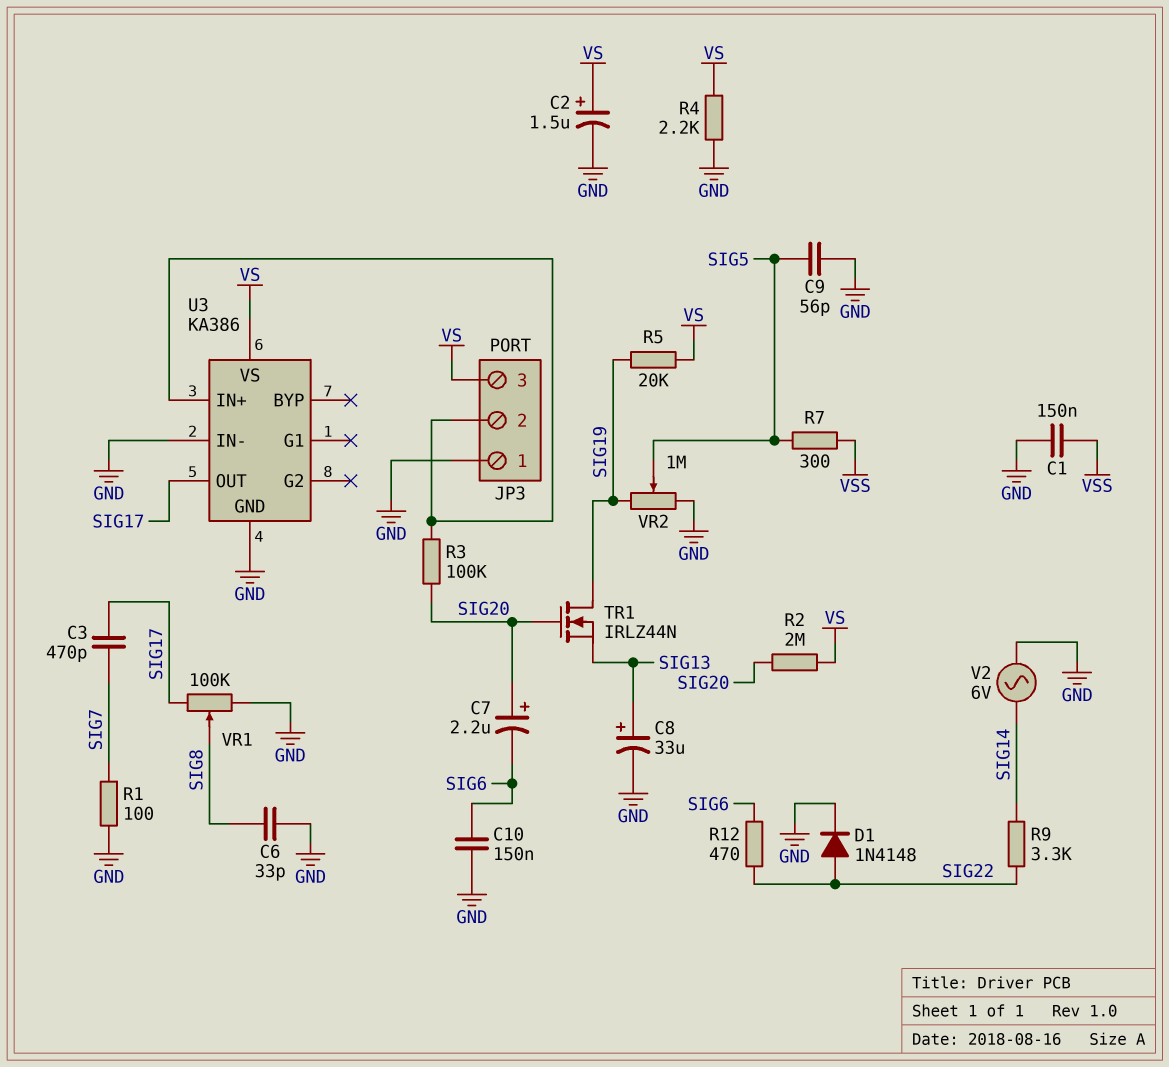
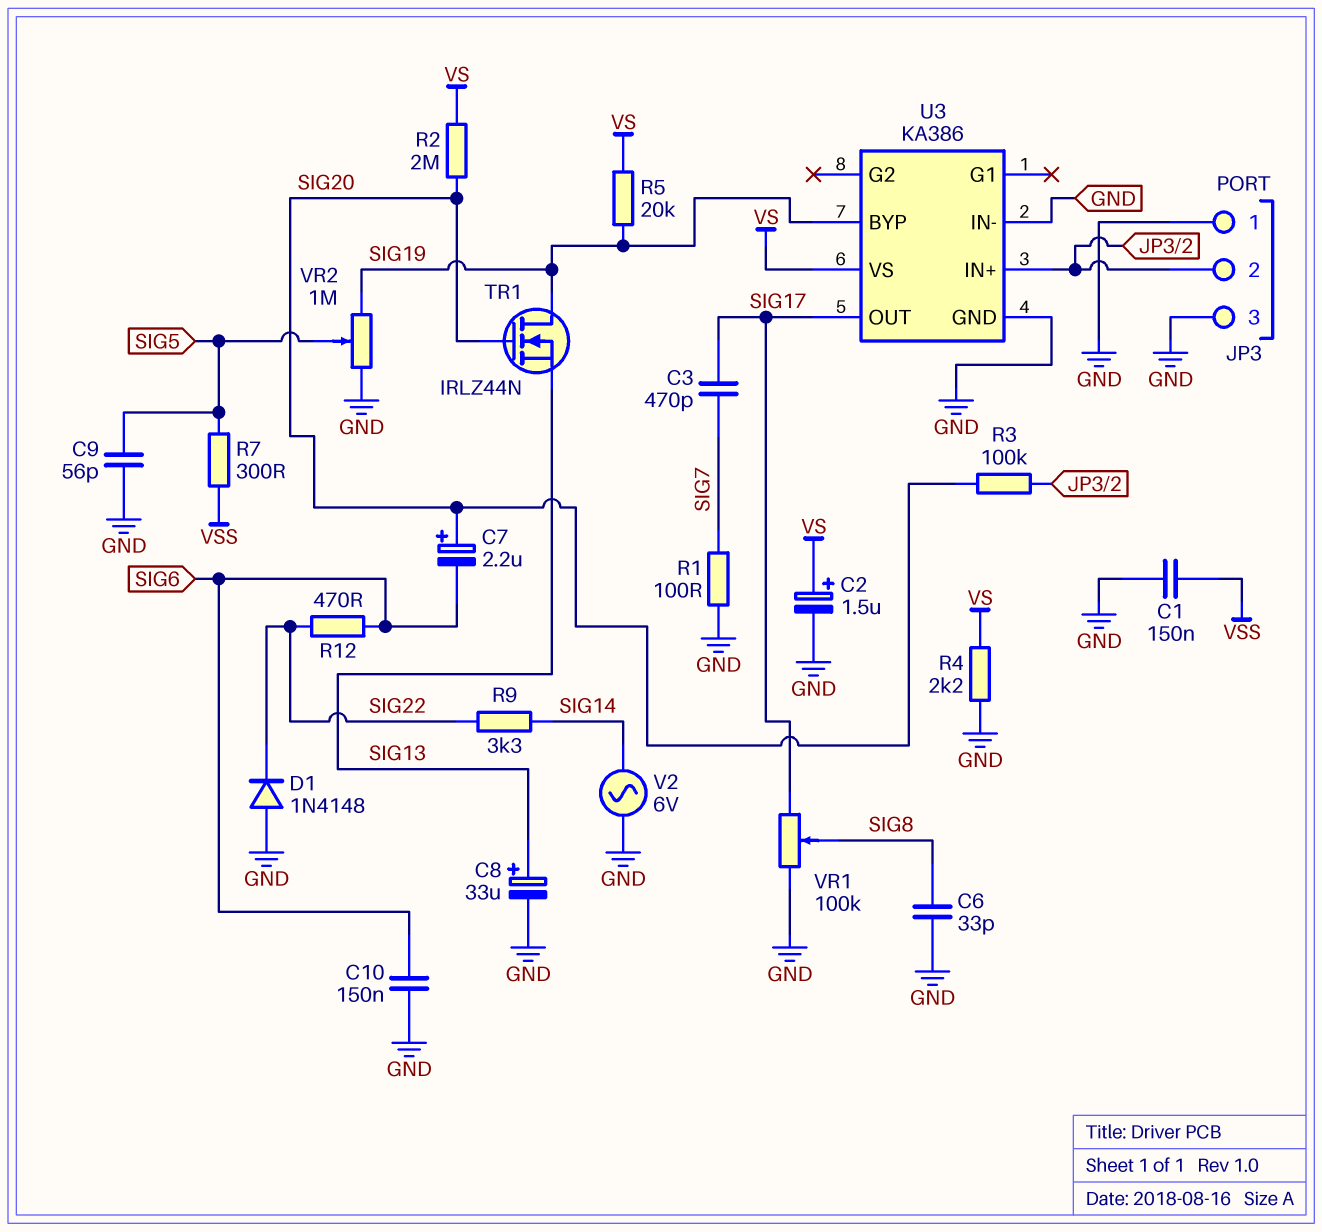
D1: diode 1N4148 (A SIG22, K GND) -> diode 1N4148 (A GND, K SIG22)
JP3 pin 3: VS -> GND
U3 pin BYP: none -> SIG19

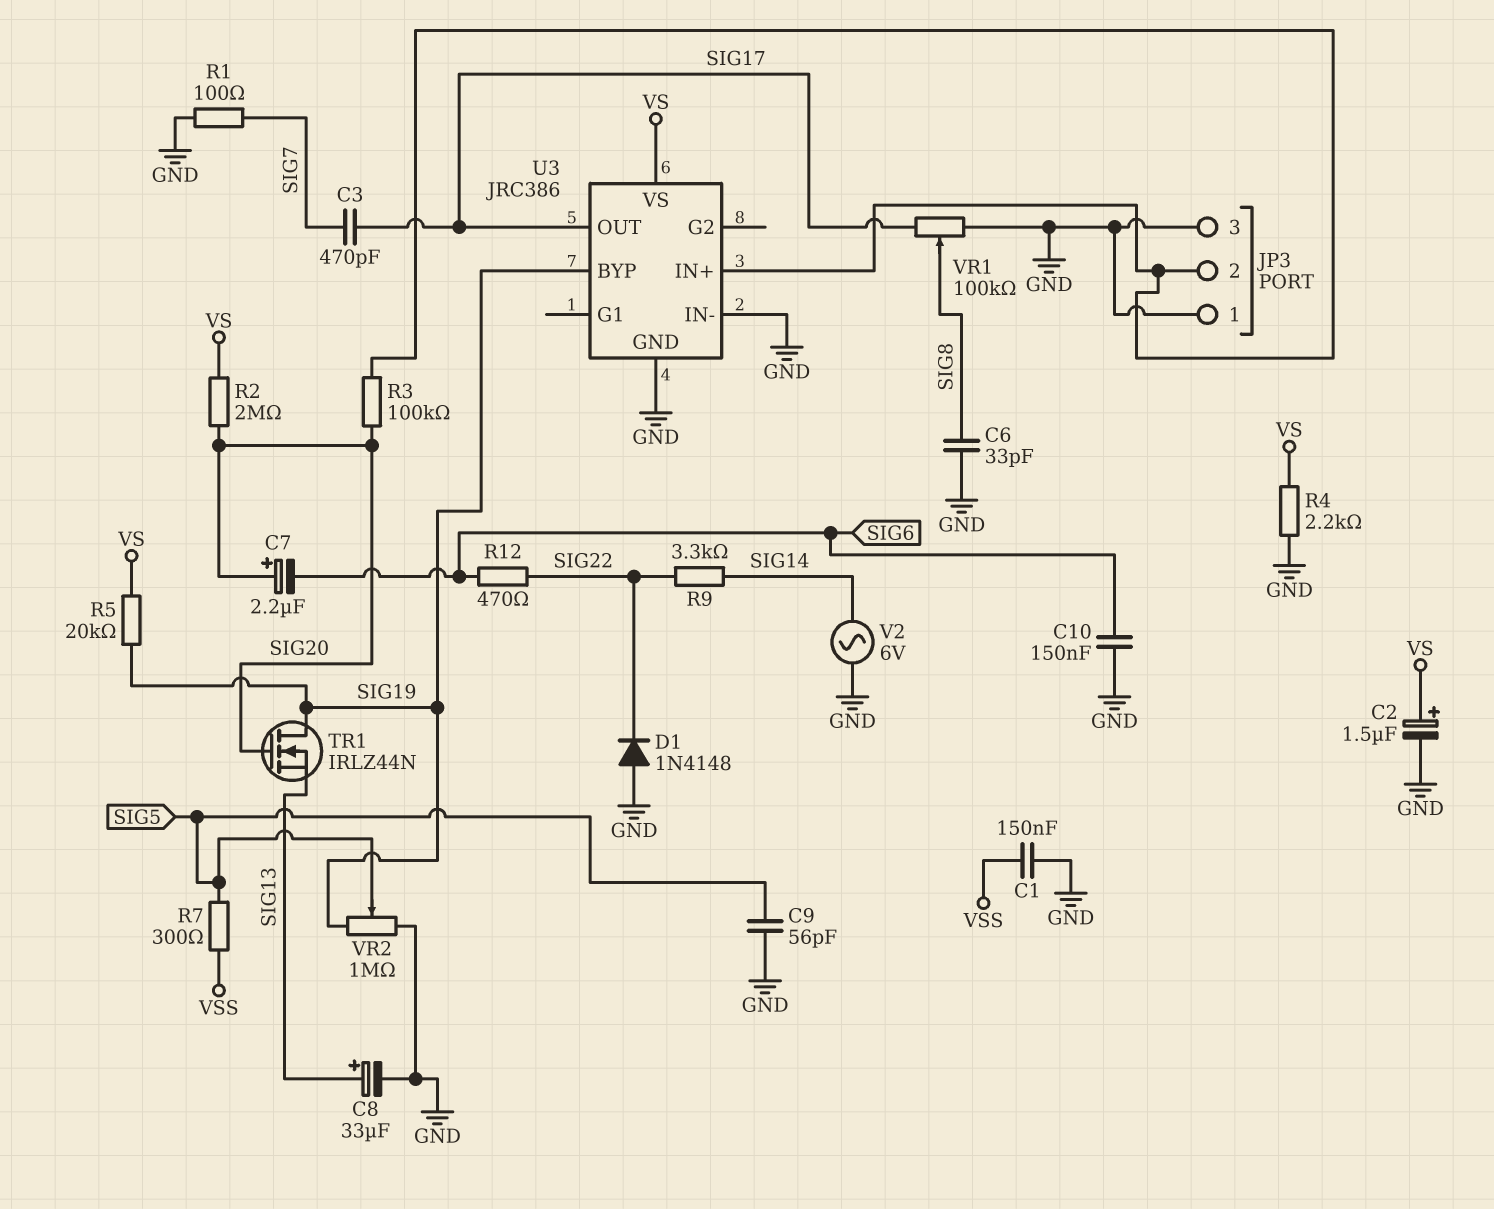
U3: KA386 -> JRC386

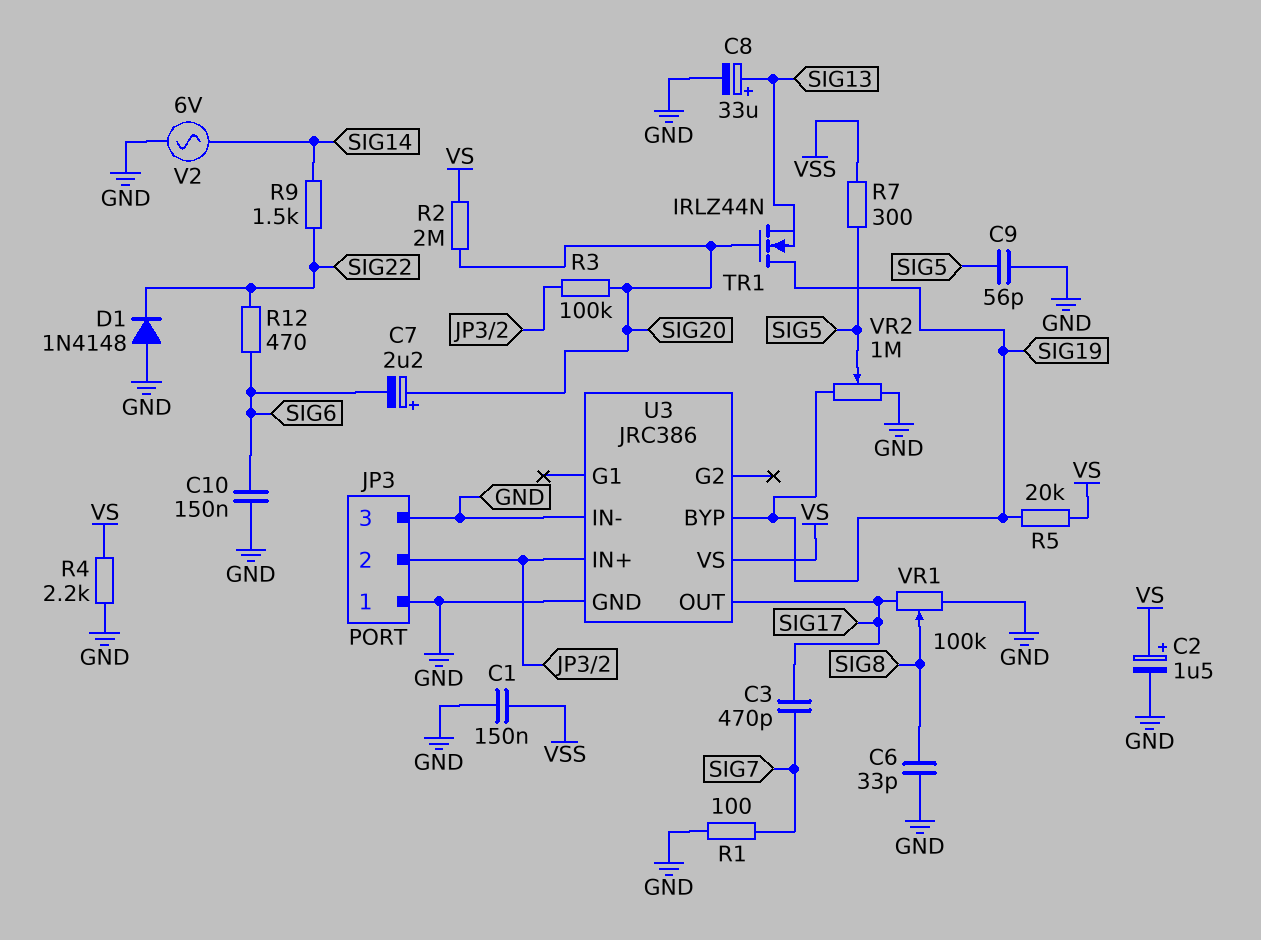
R9: 3.3k (SIG14, SIG22) -> 1.5k (SIG14, SIG22)

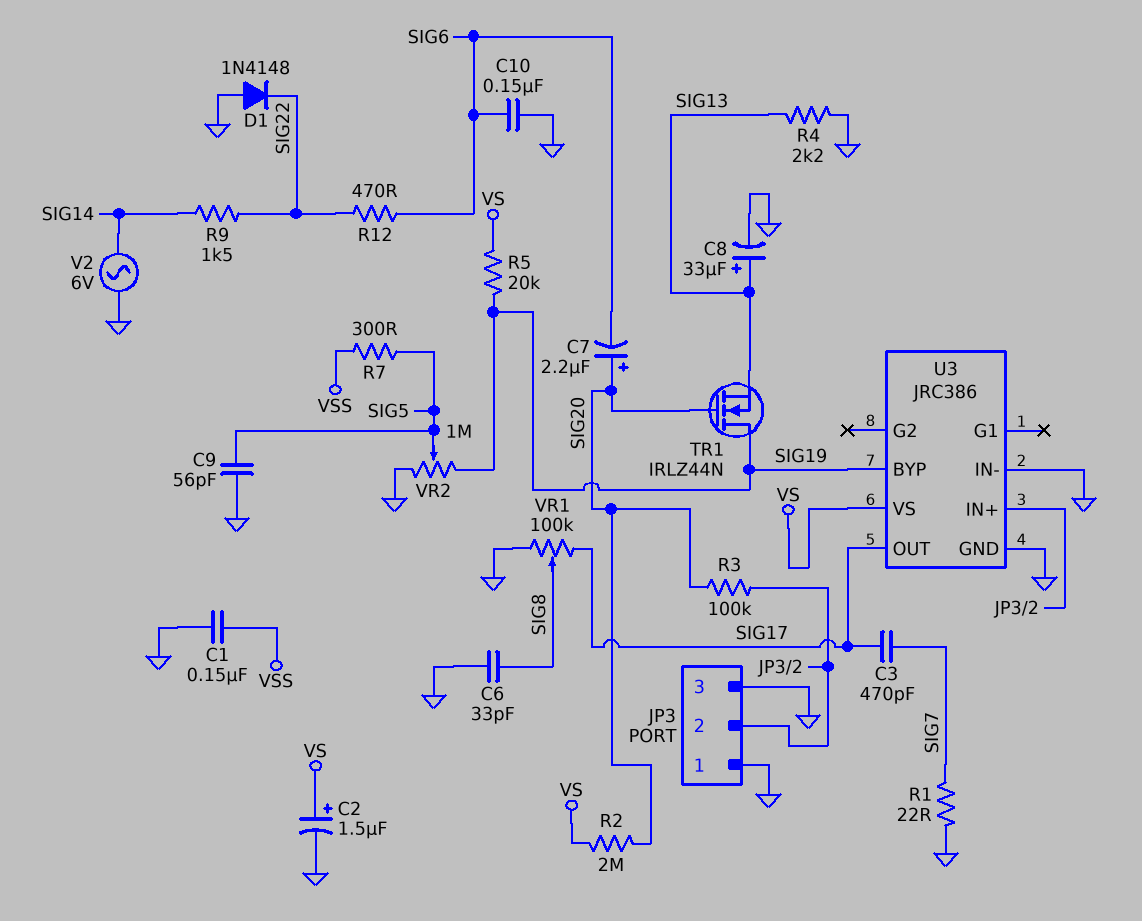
R1: 100 (GND, SIG7) -> 22 (GND, SIG7)
R4: 2.2k (GND, VS) -> 2.2k (GND, SIG13)

